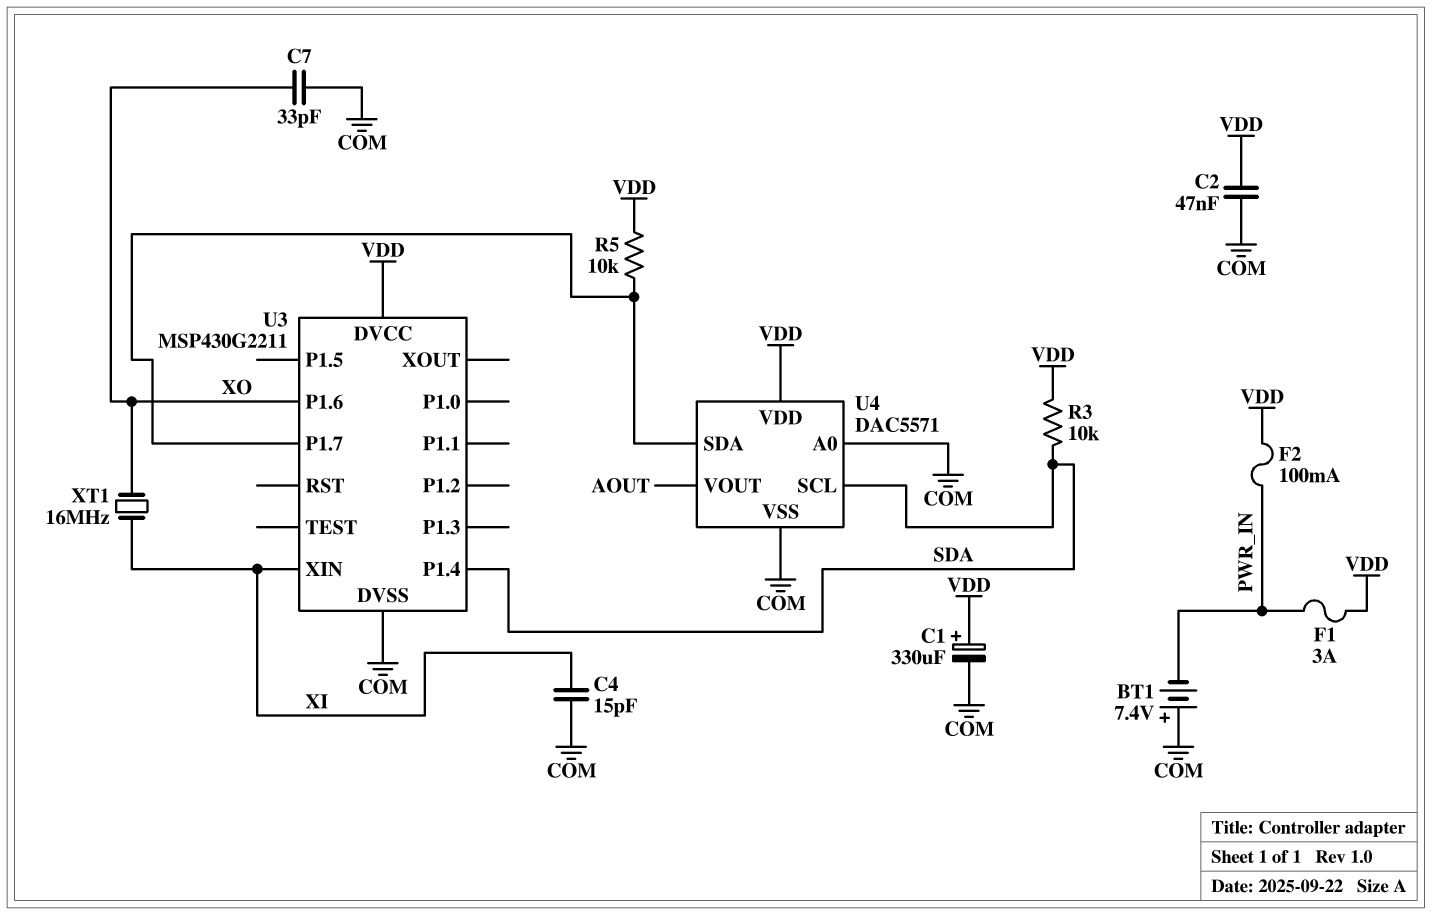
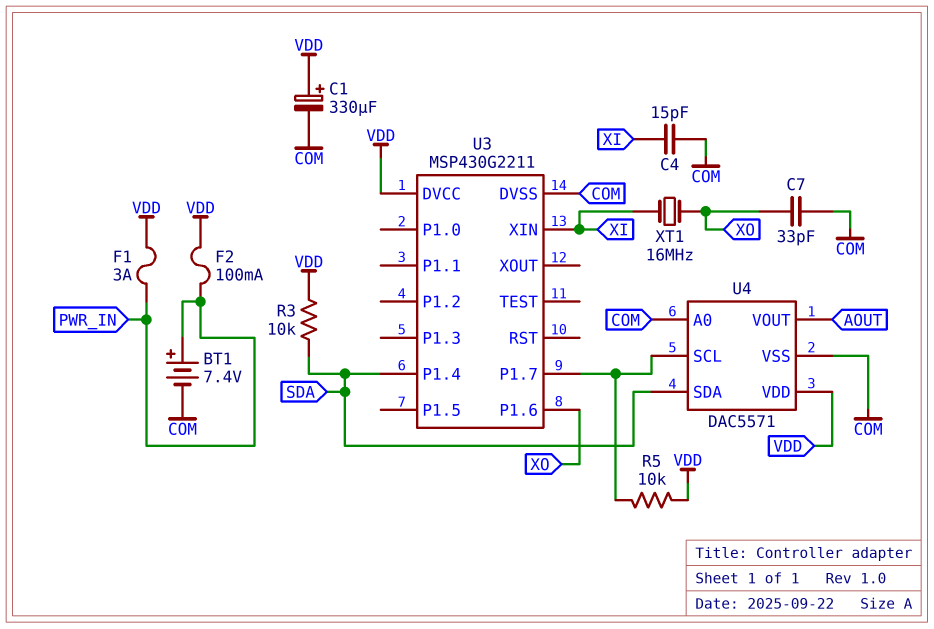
BT1: 7.4V (plus COM, minus PWR_IN) -> 7.4V (plus PWR_IN, minus COM)
C2: 47nF (COM, VDD) -> none
U4 pin SCL: SDA -> U3/P1.7
U4 pin SDA: U3/P1.7 -> SDA

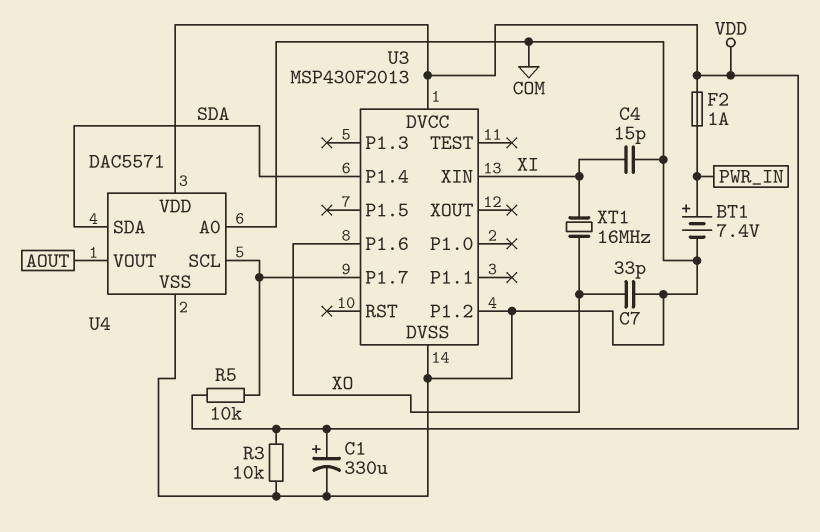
F1: 3A (PWR_IN, VDD) -> none
F2: 100mA (PWR_IN, VDD) -> 1A (PWR_IN, VDD)
R3: 10k (SDA, VDD) -> 10k (COM, VDD)
U3: MSP430G2211 -> MSP430F2013
U3 pin P1.2: none -> COM

